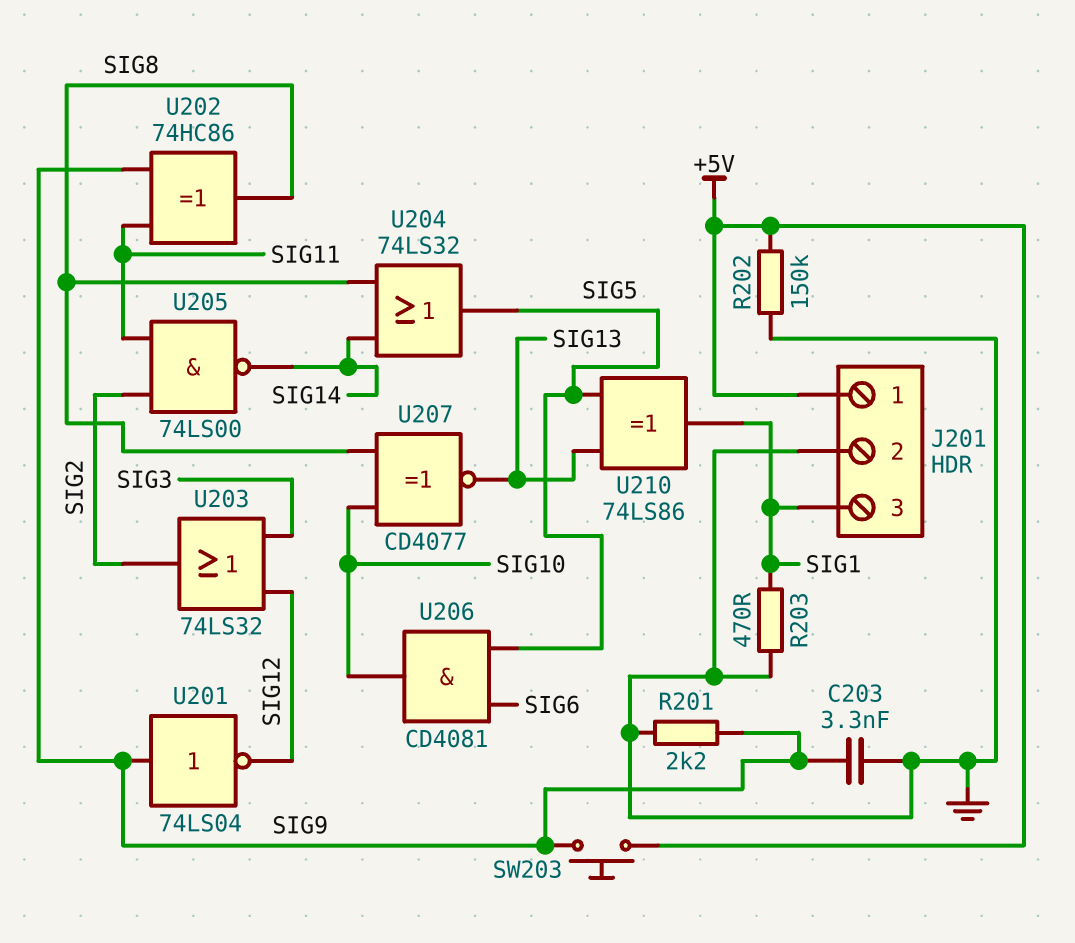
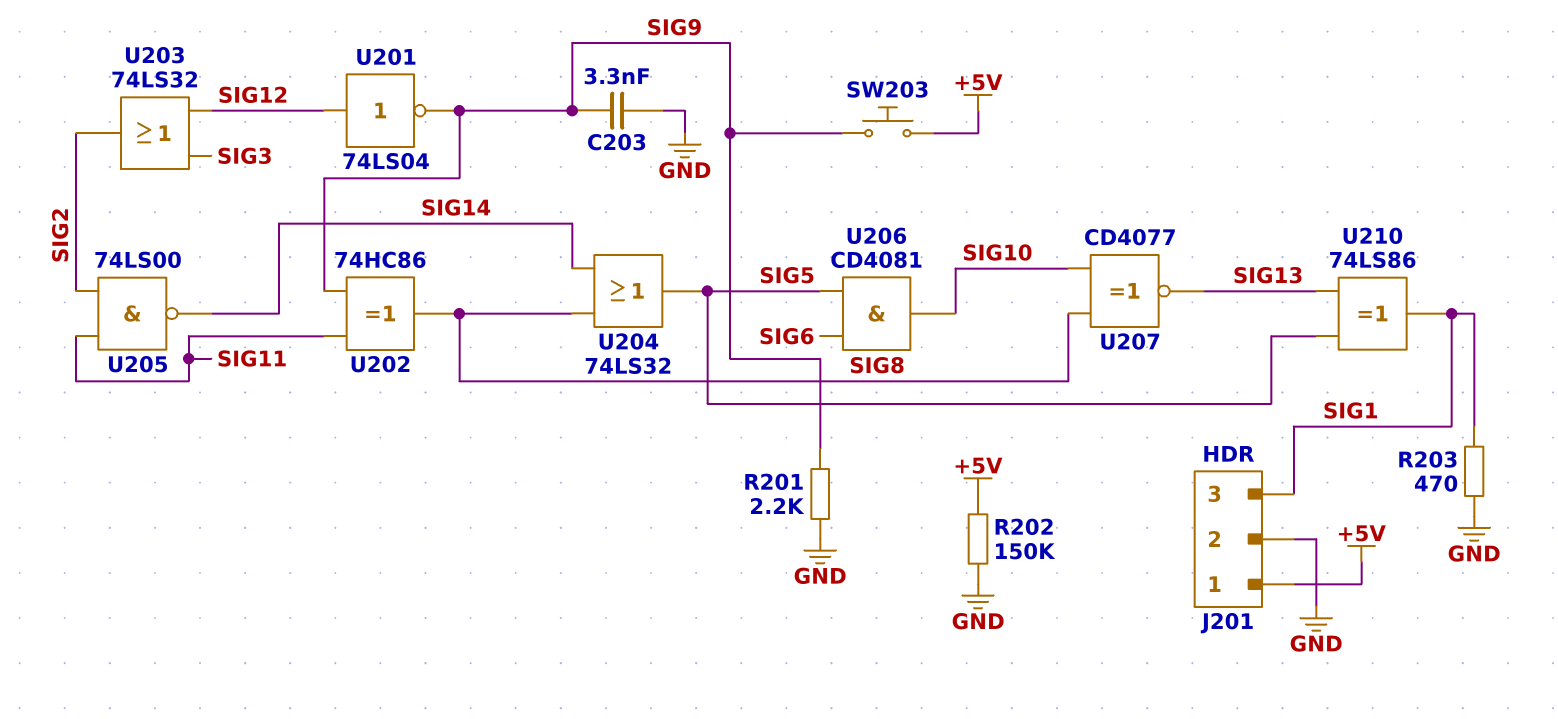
U201: NOT 74LS04 (in SIG9, out SIG12) -> NOT 74LS04 (in SIG12, out SIG9)

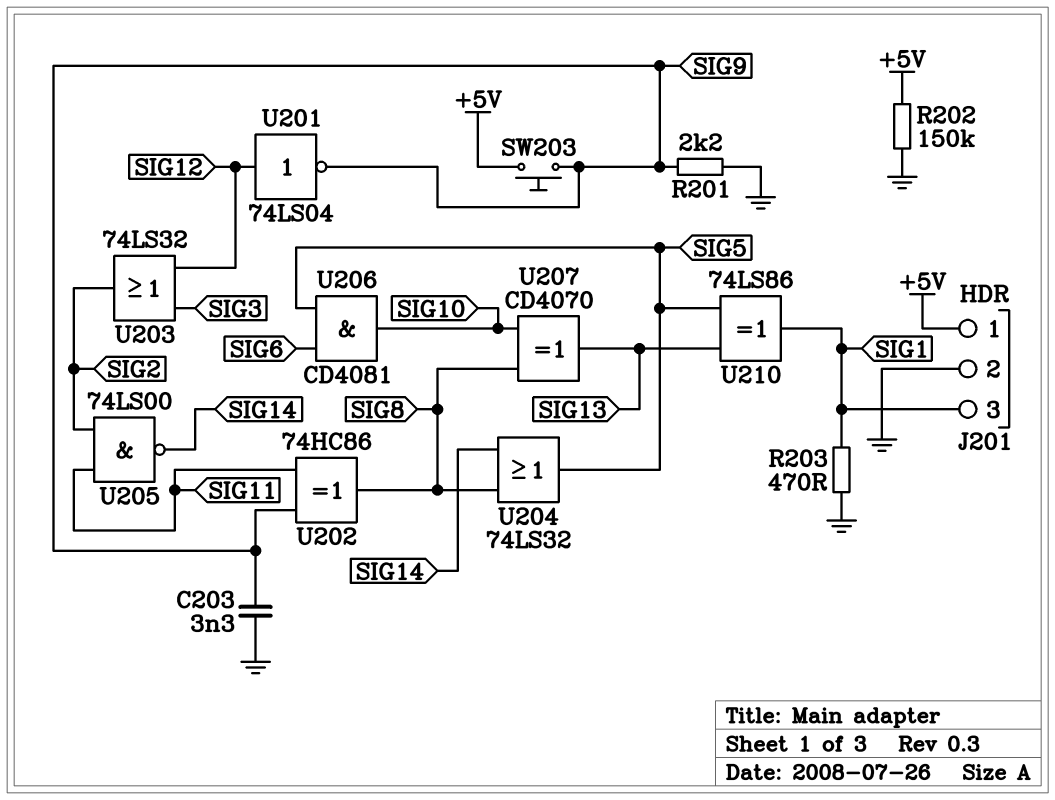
U207: XNOR CD4077 (in SIG8, in SIG10, out SIG13) -> XOR CD4070 (in SIG8, in SIG10, out SIG13)

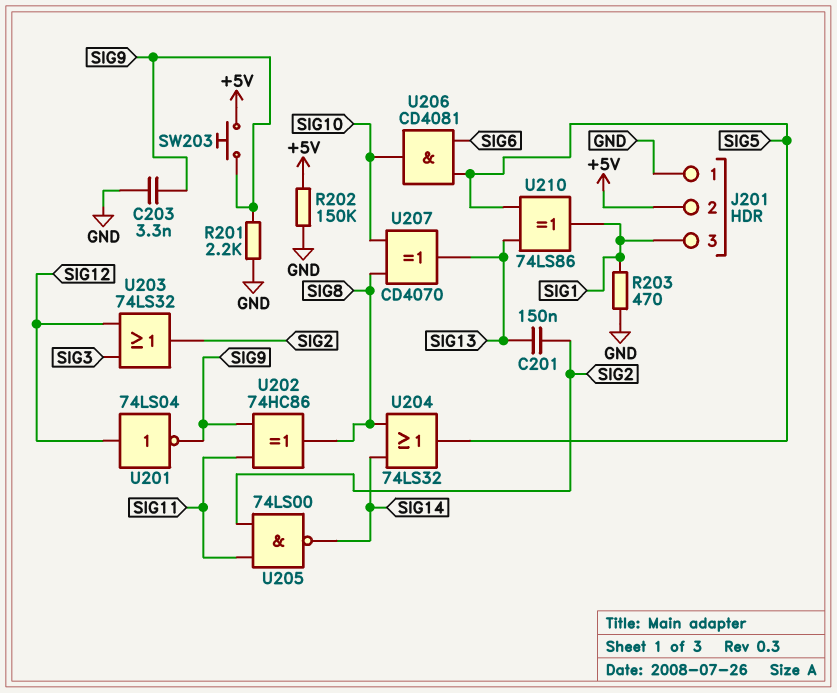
C201: none -> 150nF (SIG2, SIG13)
J201 pin 1: +5V -> GND
J201 pin 2: GND -> +5V

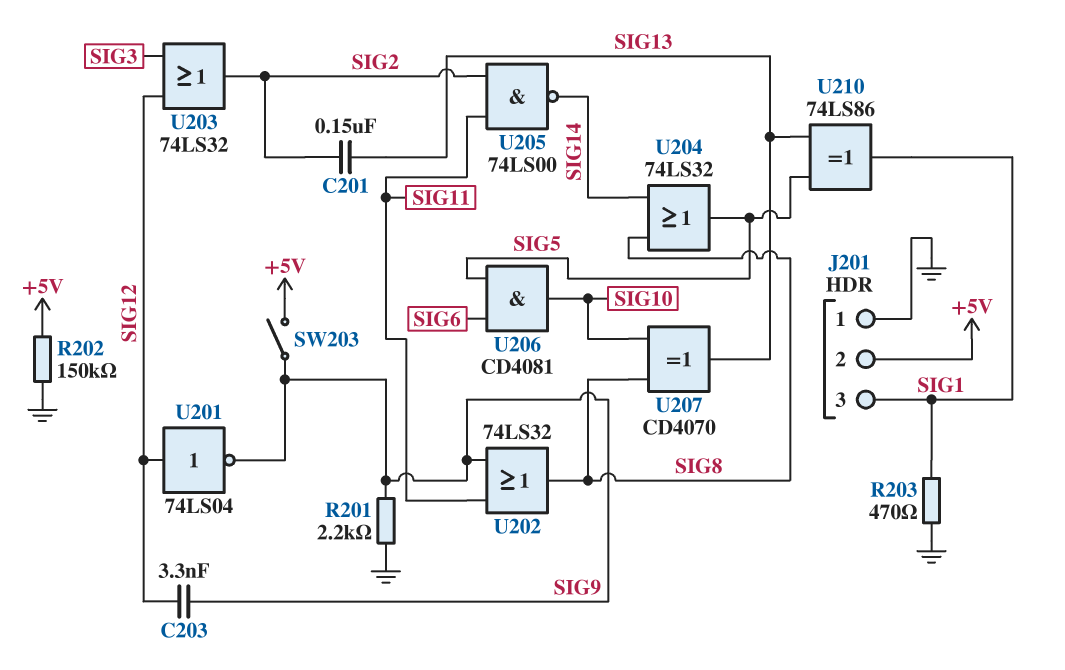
C203: 3.3nF (GND, SIG9) -> 3.3nF (SIG9, SIG12)
SW203: button (+5V, SIG9) -> switch (+5V, SIG9)
U202: XOR 74HC86 (in SIG9, in SIG11, out SIG8) -> OR 74LS32 (in SIG9, in SIG11, out SIG8)

